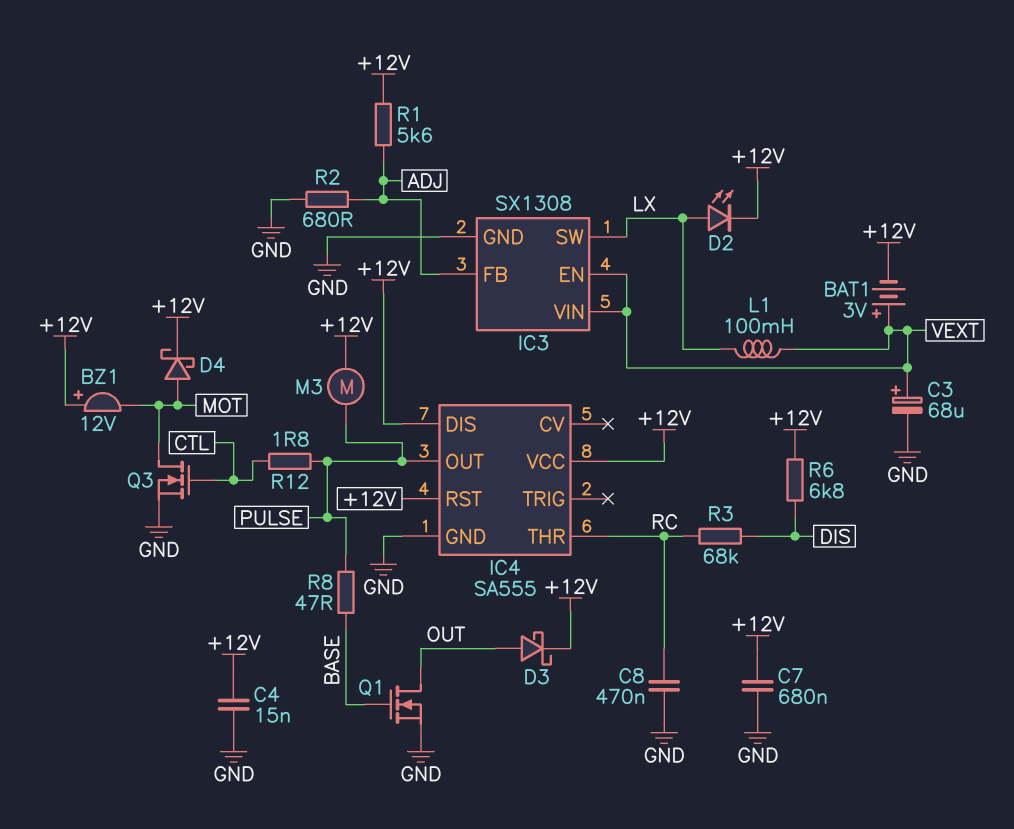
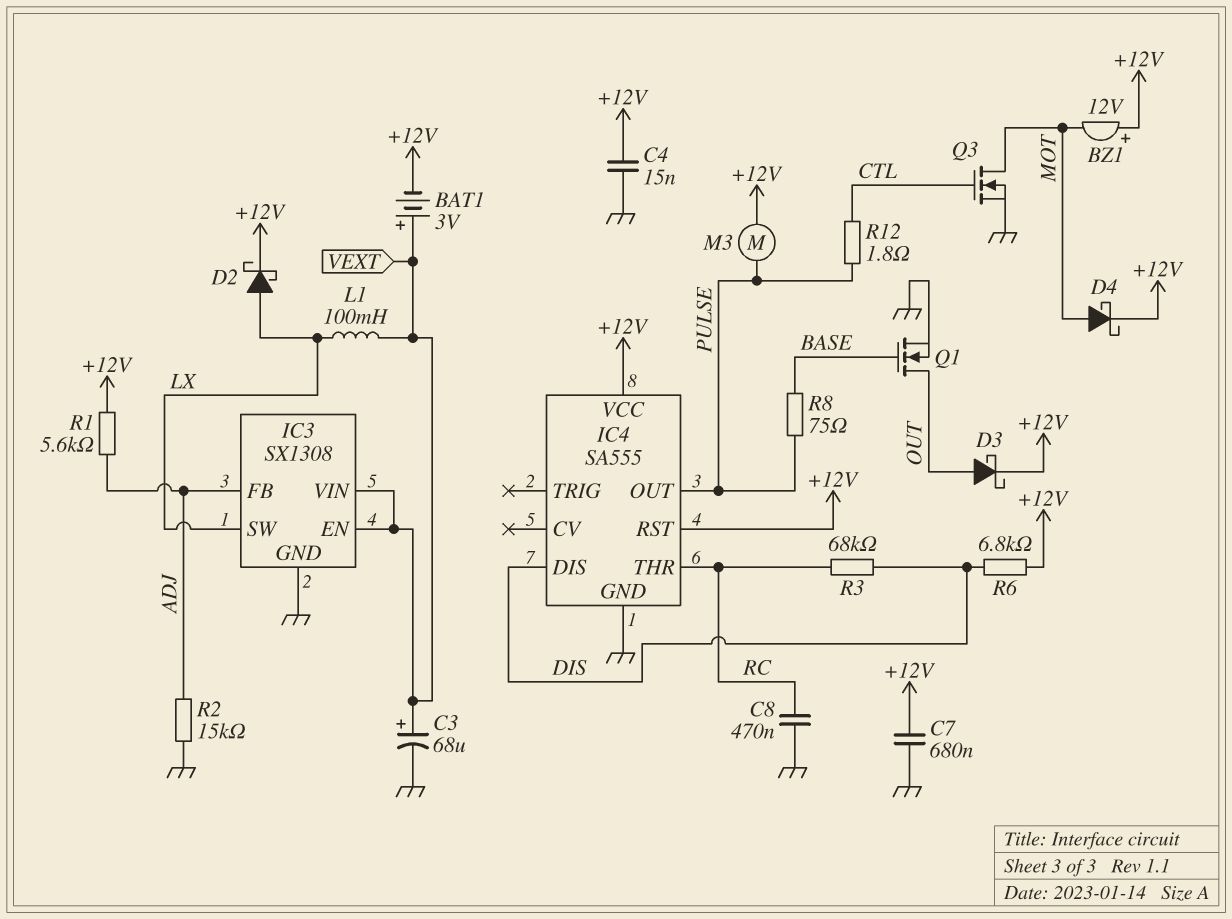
D2: LED (A LX, K +12V) -> schottky (A LX, K +12V)
IC4 pin DIS: +12V -> DIS
R2: 680 (ADJ, GND) -> 15k (ADJ, GND)
R8: 47 (BASE, PULSE) -> 75 (BASE, PULSE)

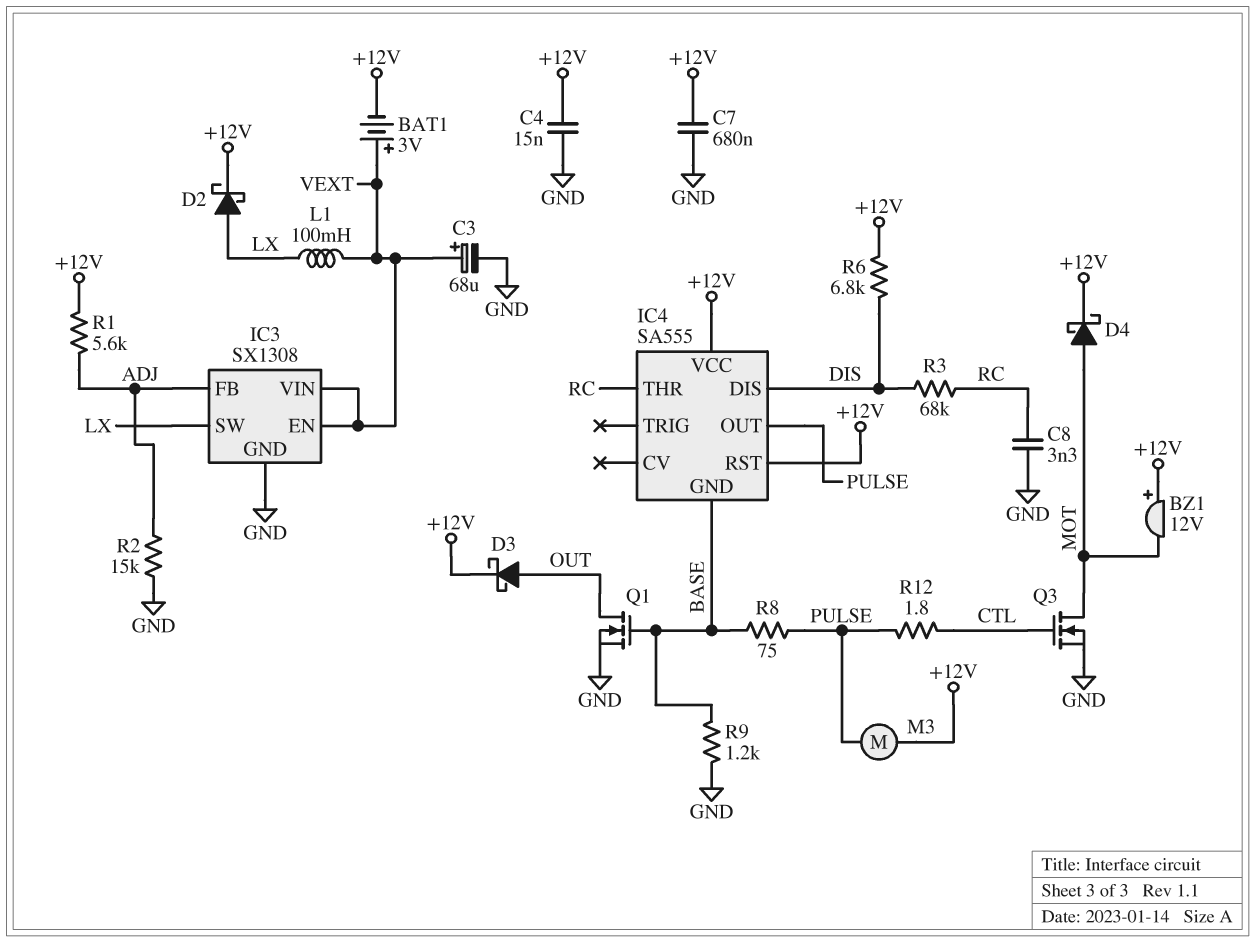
C8: 470nF (GND, RC) -> 3.3nF (GND, RC)
IC4 pin GND: GND -> BASE
R9: none -> 1.2k (BASE, GND)

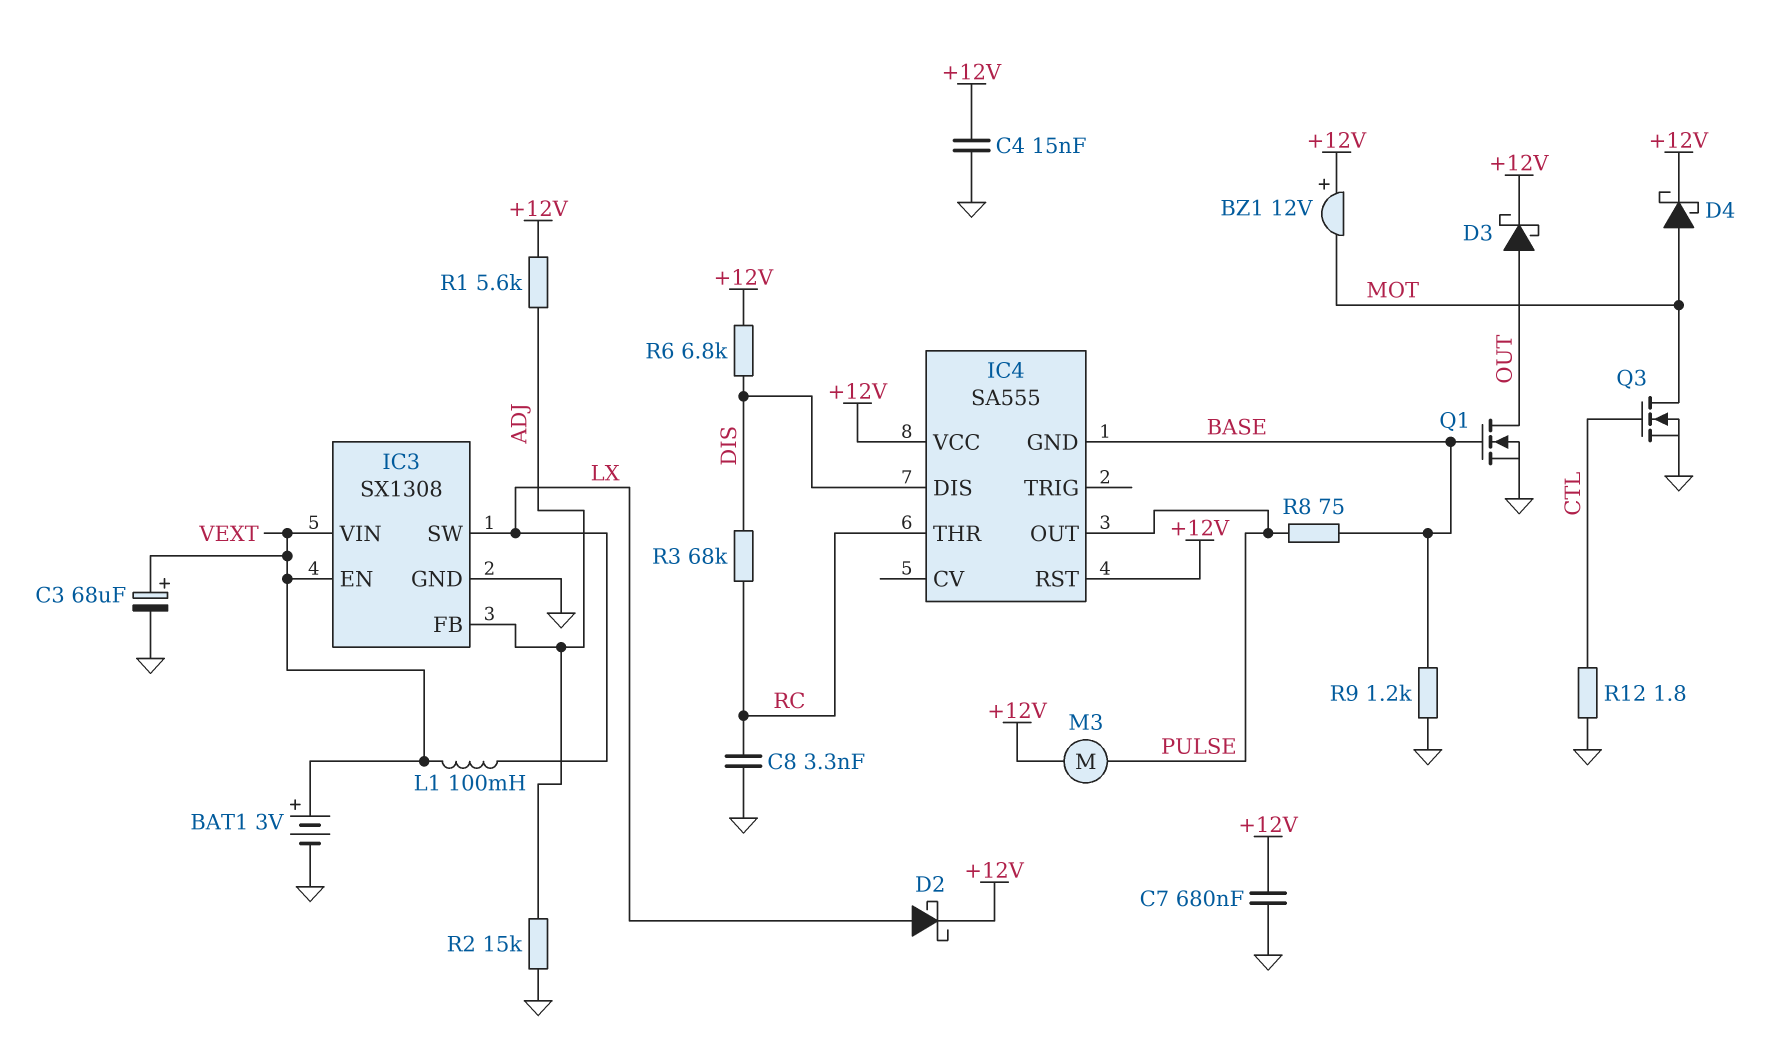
BAT1: 3V (plus VEXT, minus +12V) -> 3V (plus VEXT, minus GND)
R12: 1.8 (CTL, PULSE) -> 1.8 (CTL, GND)

